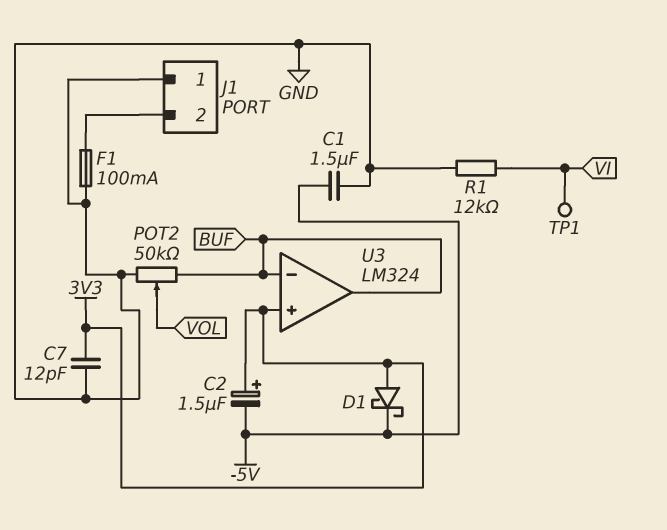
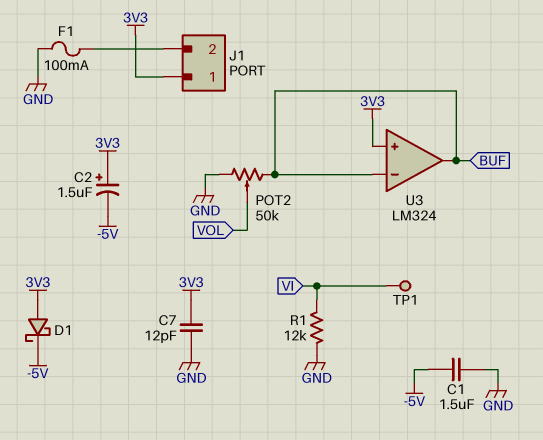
J1 pin 1: GND -> 3V3

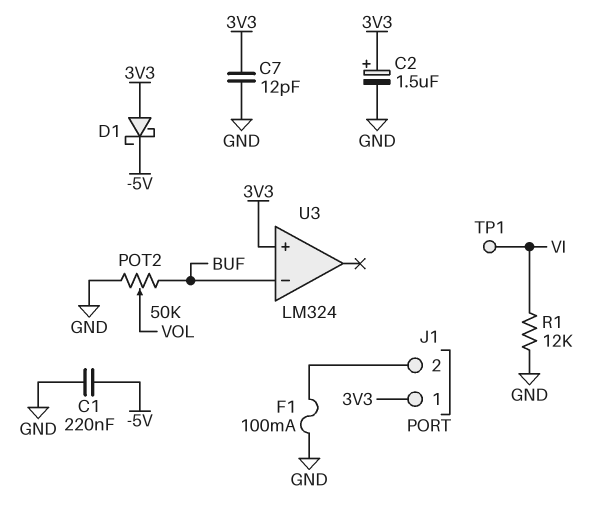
C1: 1.5uF (-5V, GND) -> 220nF (-5V, GND)
C2: 1.5uF (plus 3V3, minus -5V) -> 1.5uF (plus 3V3, minus GND)
U3 pin out: BUF -> none

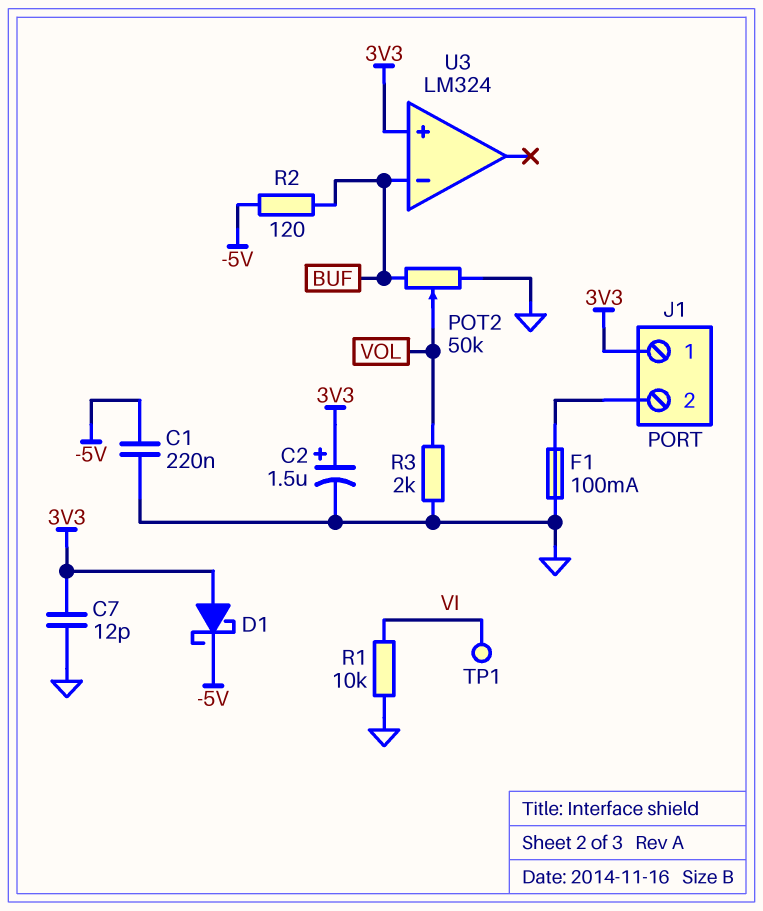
R1: 12k (GND, VI) -> 10k (GND, VI)
R2: none -> 120 (-5V, BUF)
R3: none -> 2k (GND, VOL)

